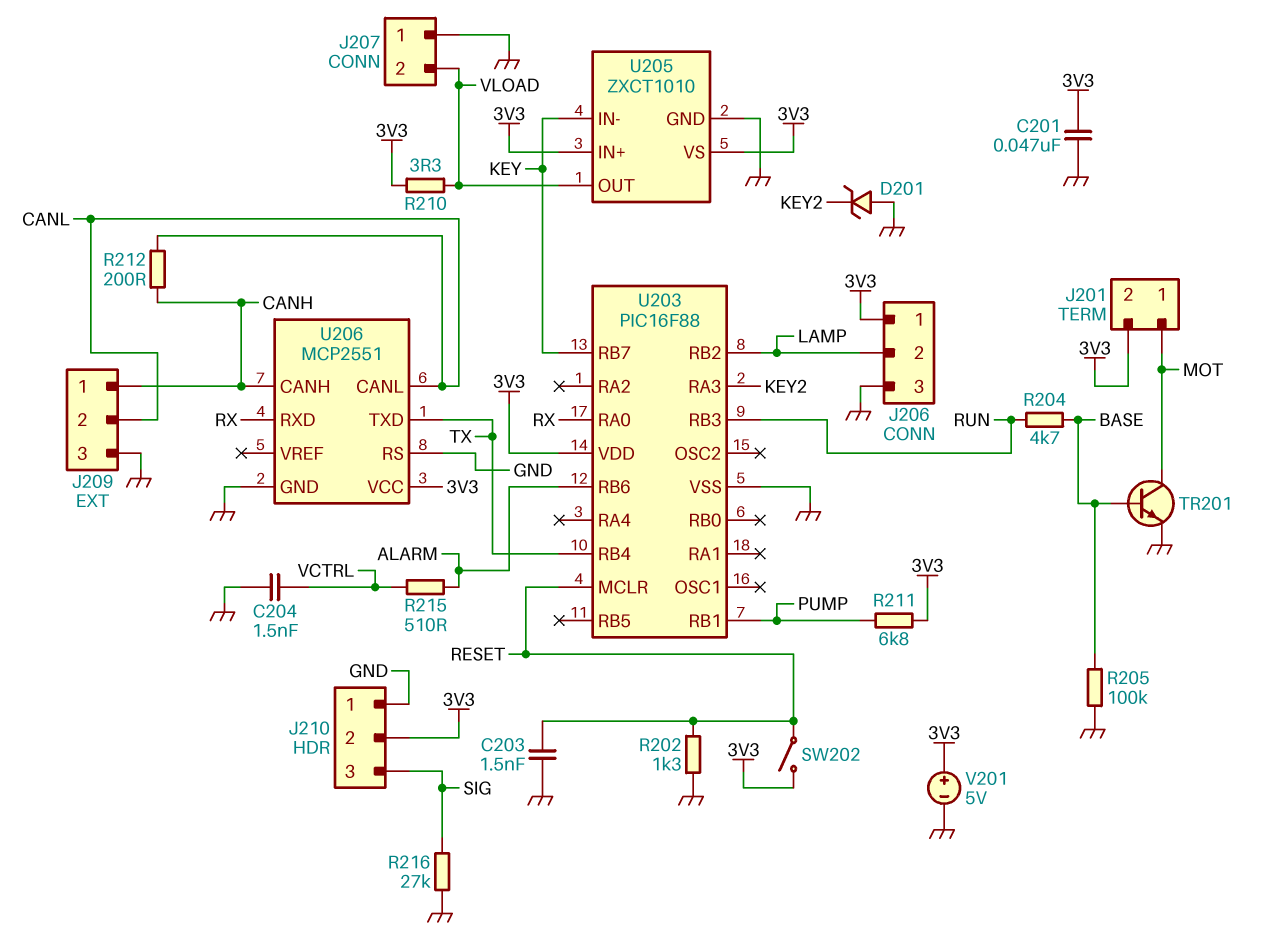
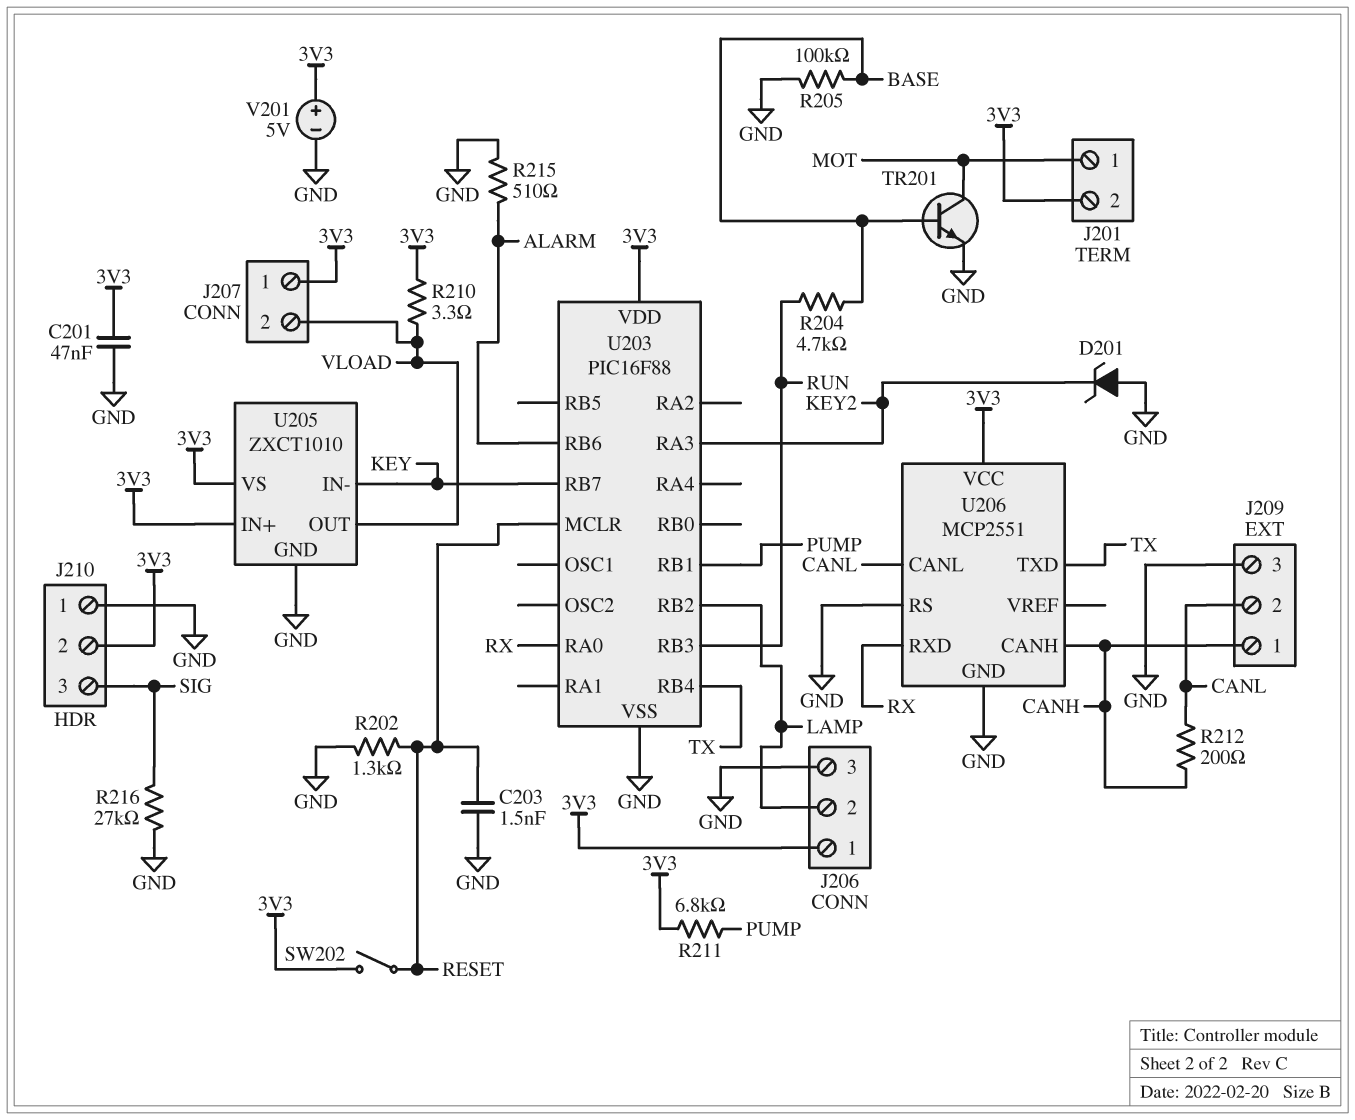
C204: 1.5nF (GND, VCTRL) -> none
J207 pin 1: GND -> 3V3
R215: 510 (ALARM, VCTRL) -> 510 (ALARM, GND)

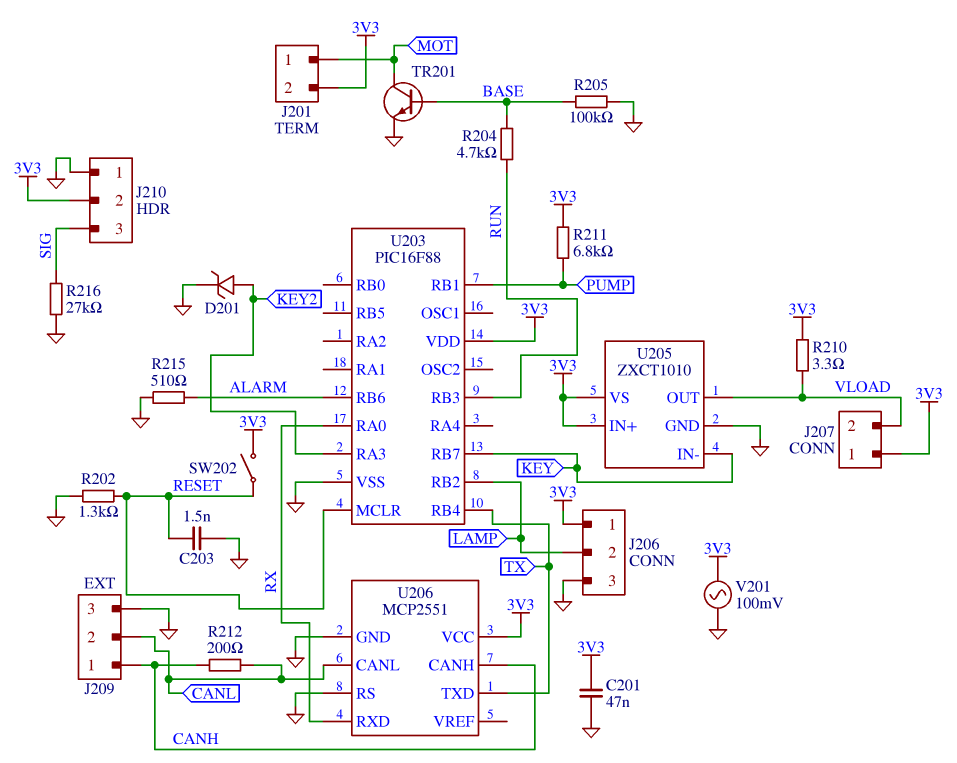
D201: zener (A GND, K KEY2) -> zener (A KEY2, K GND)
V201: 5V (plus 3V3, minus GND) -> AC 100mV (3V3, GND)

